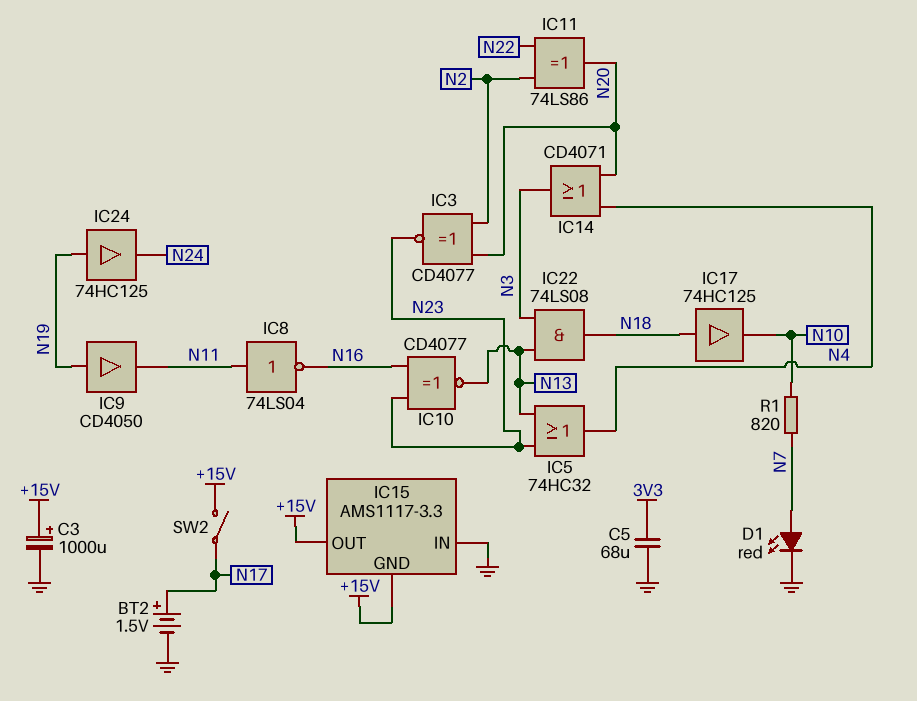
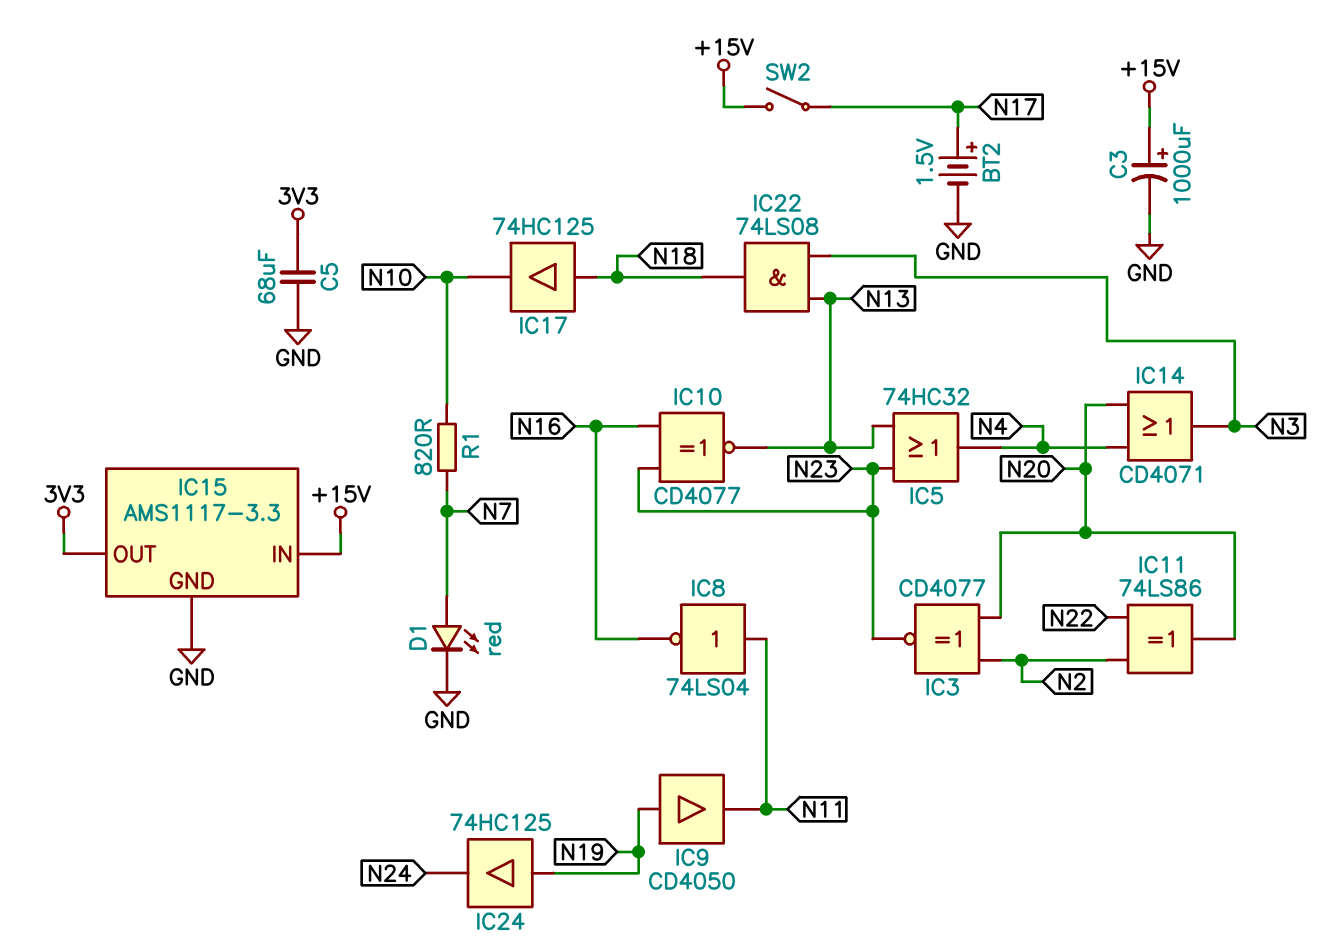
IC15 pin GND: +15V -> GND
IC15 pin IN: GND -> +15V
IC15 pin OUT: +15V -> 3V3

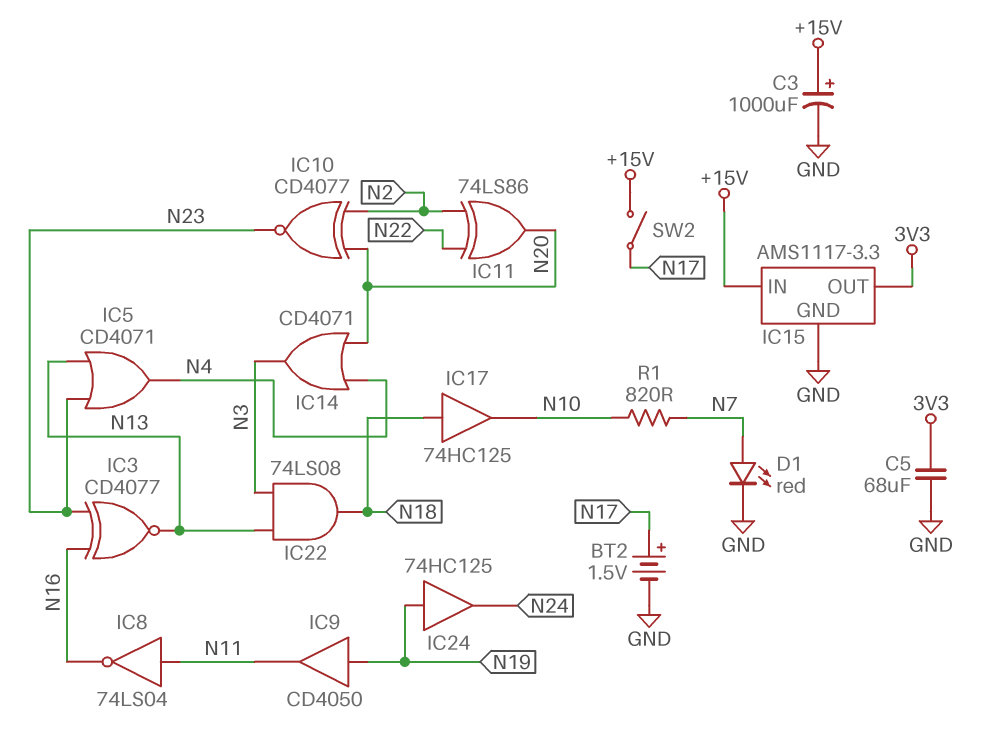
IC3: XNOR CD4077 (in N2, in N20, out N23) -> XNOR CD4077 (in N16, in N23, out N13)
IC5: OR 74HC32 (in N13, in N23, out N4) -> OR CD4071 (in N13, in N23, out N4)
IC10: XNOR CD4077 (in N16, in N23, out N13) -> XNOR CD4077 (in N2, in N20, out N23)

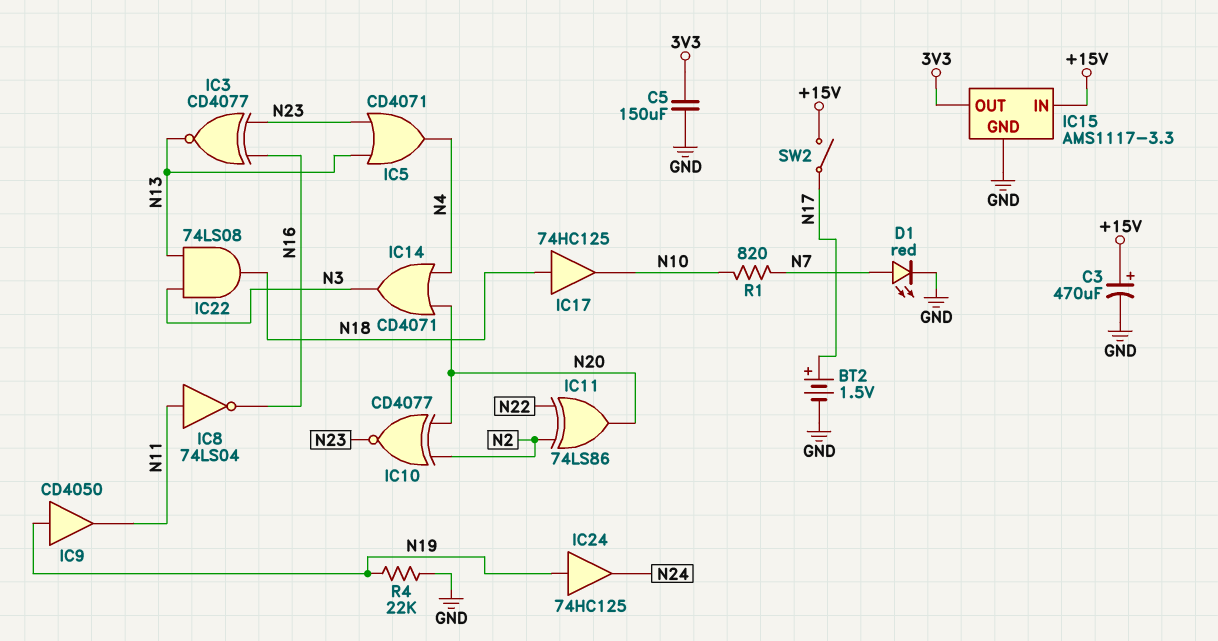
C3: 1000uF (plus +15V, minus GND) -> 470uF (plus +15V, minus GND)
C5: 68uF (3V3, GND) -> 150uF (3V3, GND)
R4: none -> 22k (GND, N19)

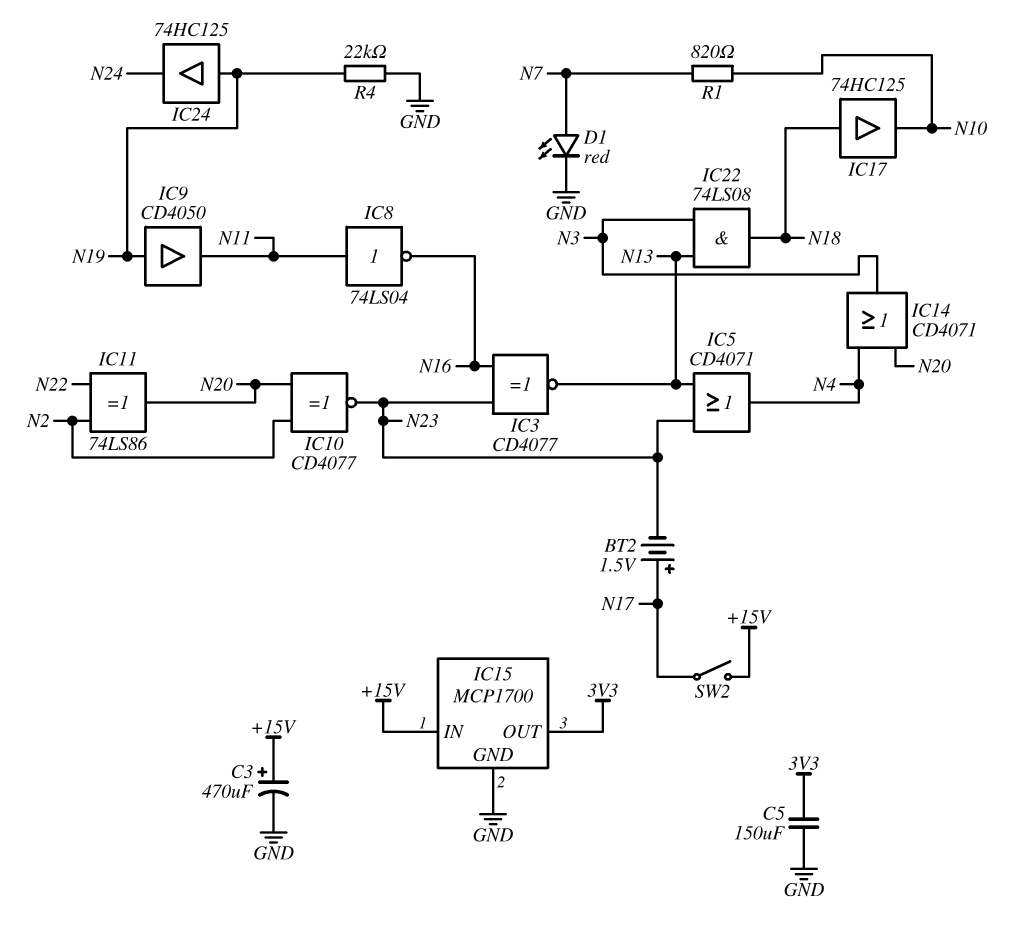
BT2: 1.5V (plus N17, minus GND) -> 1.5V (plus N17, minus N23)
IC15: AMS1117-3.3 -> MCP1700

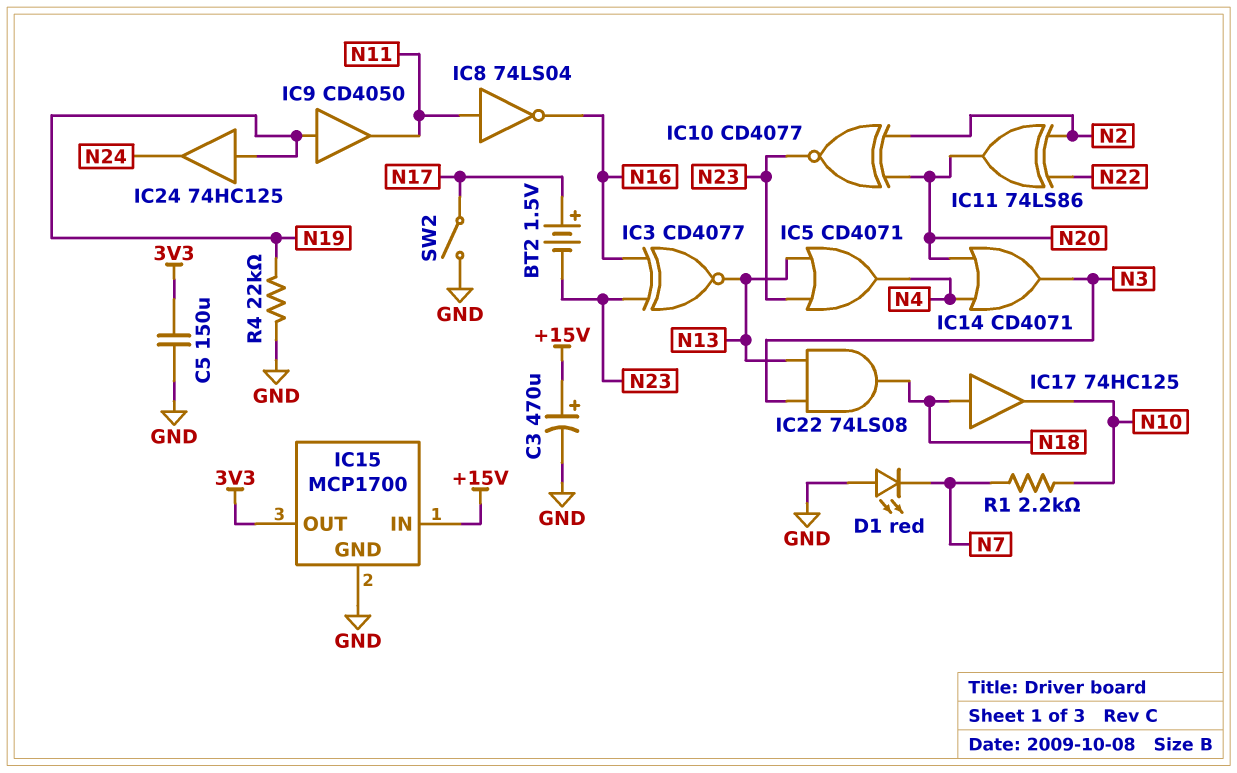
D1: LED red (A N7, K GND) -> LED red (A GND, K N7)
R1: 820 (N7, N10) -> 2.2k (N7, N10)
SW2: switch (+15V, N17) -> switch (GND, N17)

